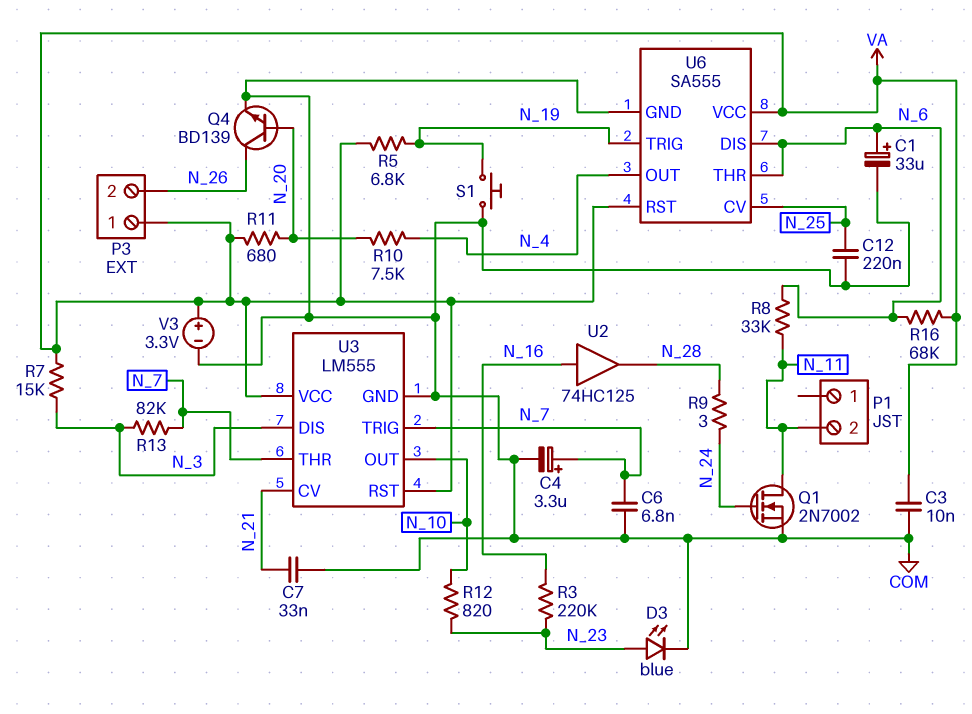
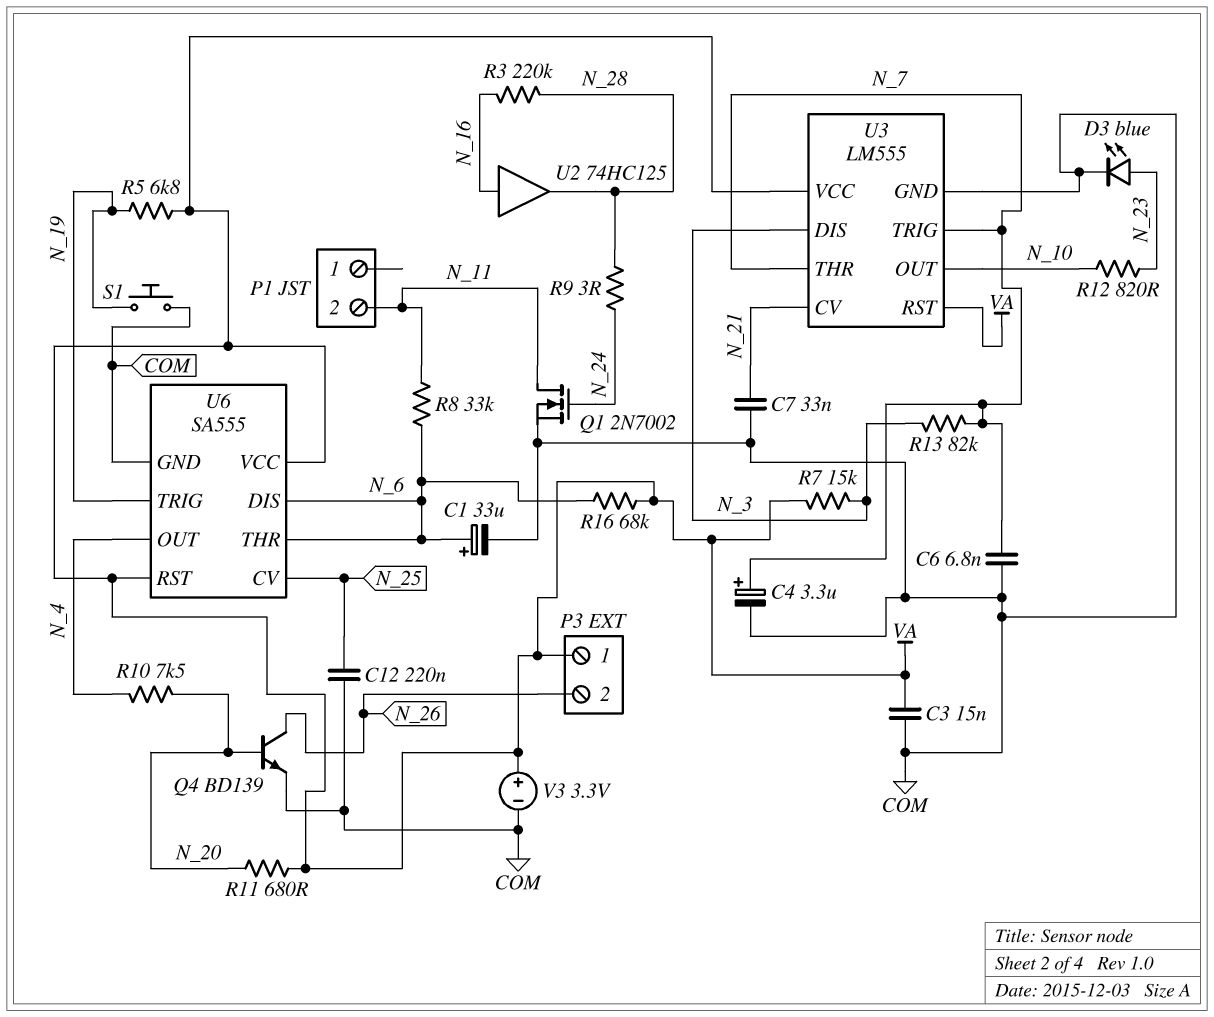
C3: 10nF (COM, VA) -> 15nF (COM, VA)
R3: 220k (N_16, N_23) -> 220k (N_16, N_28)

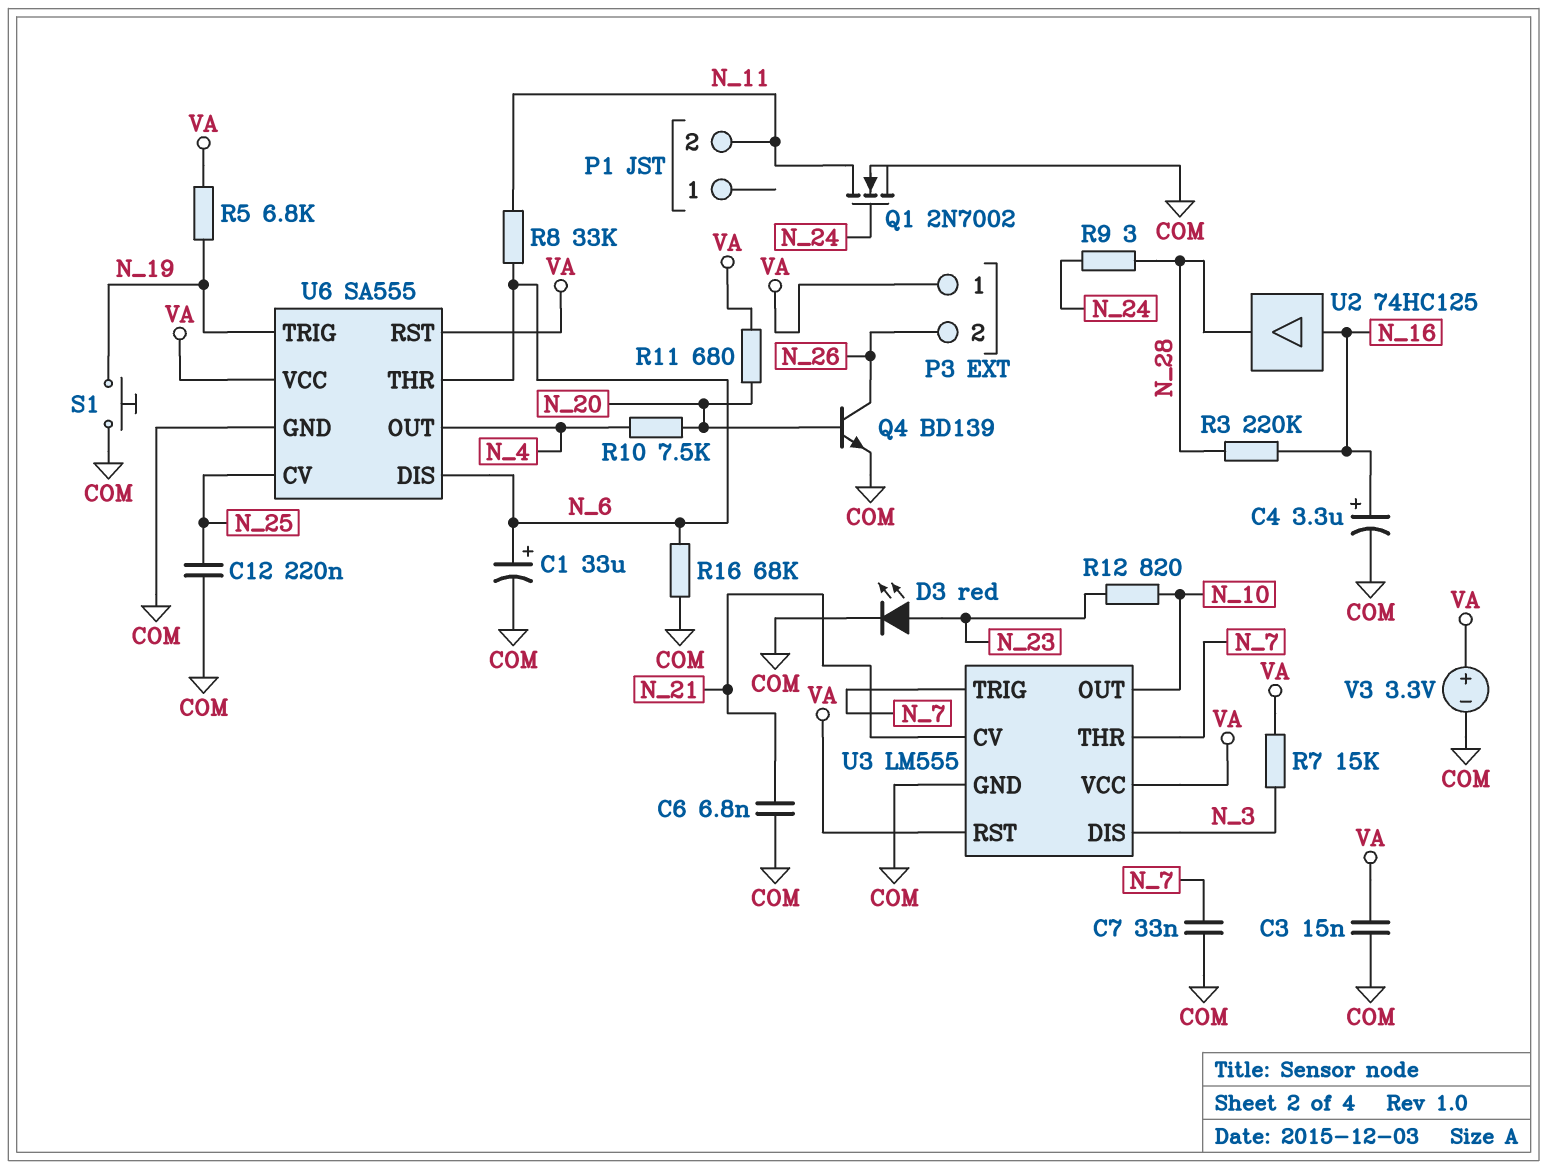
C4: 3.3uF (plus N_7, minus COM) -> 3.3uF (plus N_16, minus COM)
C6: 6.8nF (COM, N_7) -> 6.8nF (COM, N_21)
C7: 33nF (COM, N_21) -> 33nF (COM, N_7)
D3: LED blue (A N_23, K COM) -> LED red (A N_23, K COM)
R13: 82k (N_3, N_7) -> none
R16: 68k (N_6, VA) -> 68k (COM, N_6)

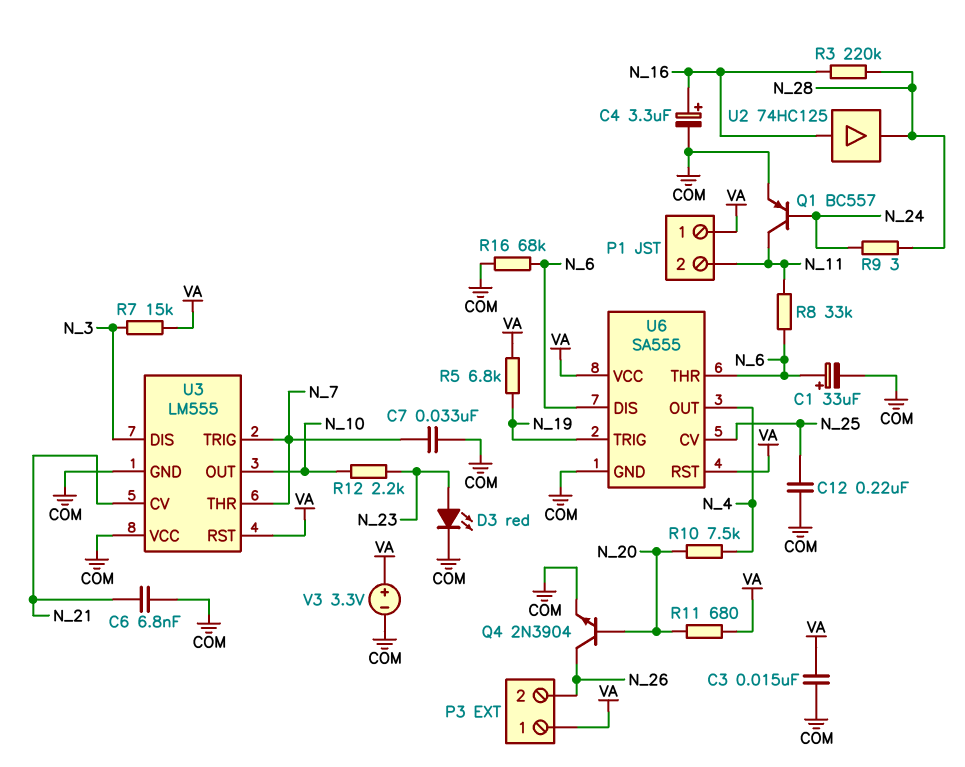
P1 pin 1: none -> VA
Q1: NMOS 2N7002 (G N_24, D N_11, S COM) -> PNP BC557 (B N_24, C N_11, E COM)
Q4: NPN BD139 (B N_20, C N_26, E COM) -> NPN 2N3904 (B N_20, C N_26, E COM)
R12: 820 (N_10, N_23) -> 2.2k (N_10, N_23)
S1: button (COM, N_19) -> none
U3 pin VCC: VA -> COM

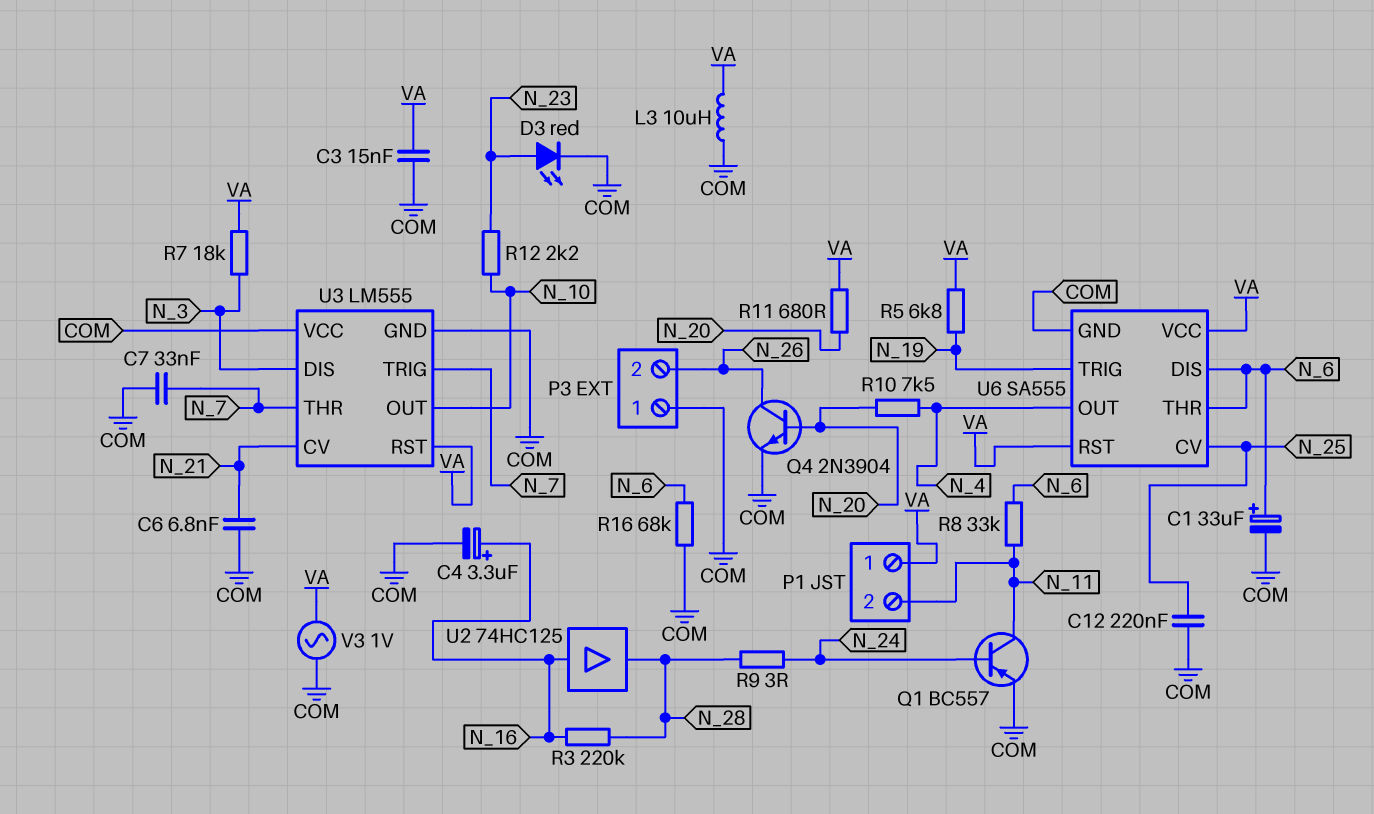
L3: none -> 10uH (COM, VA)
P3 pin 1: VA -> COM
R7: 15k (N_3, VA) -> 18k (N_3, VA)
V3: 3.3V (plus VA, minus COM) -> AC 1V (COM, VA)

